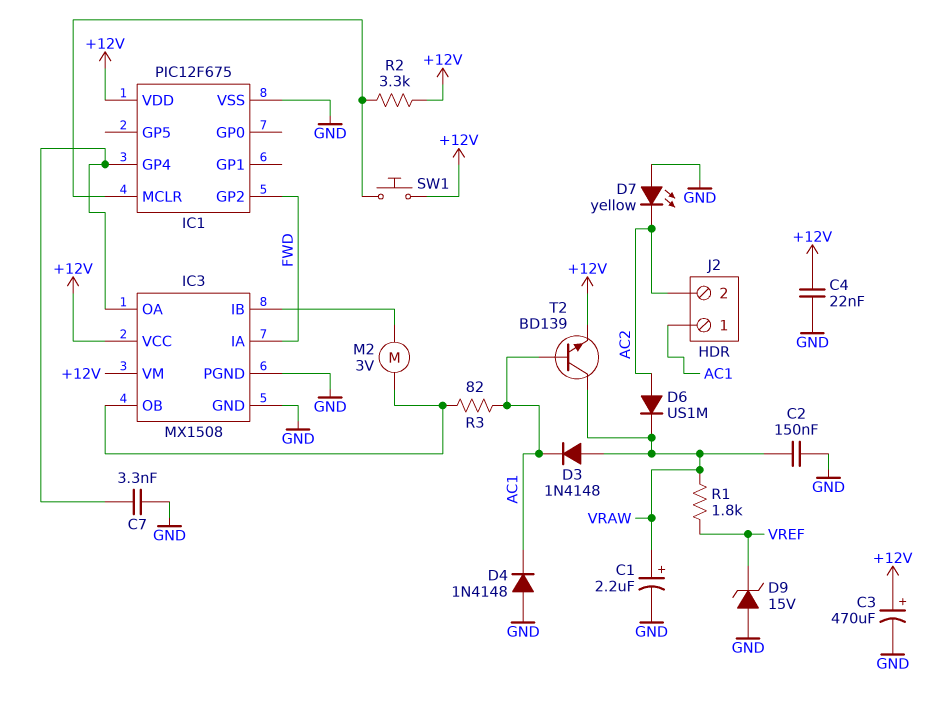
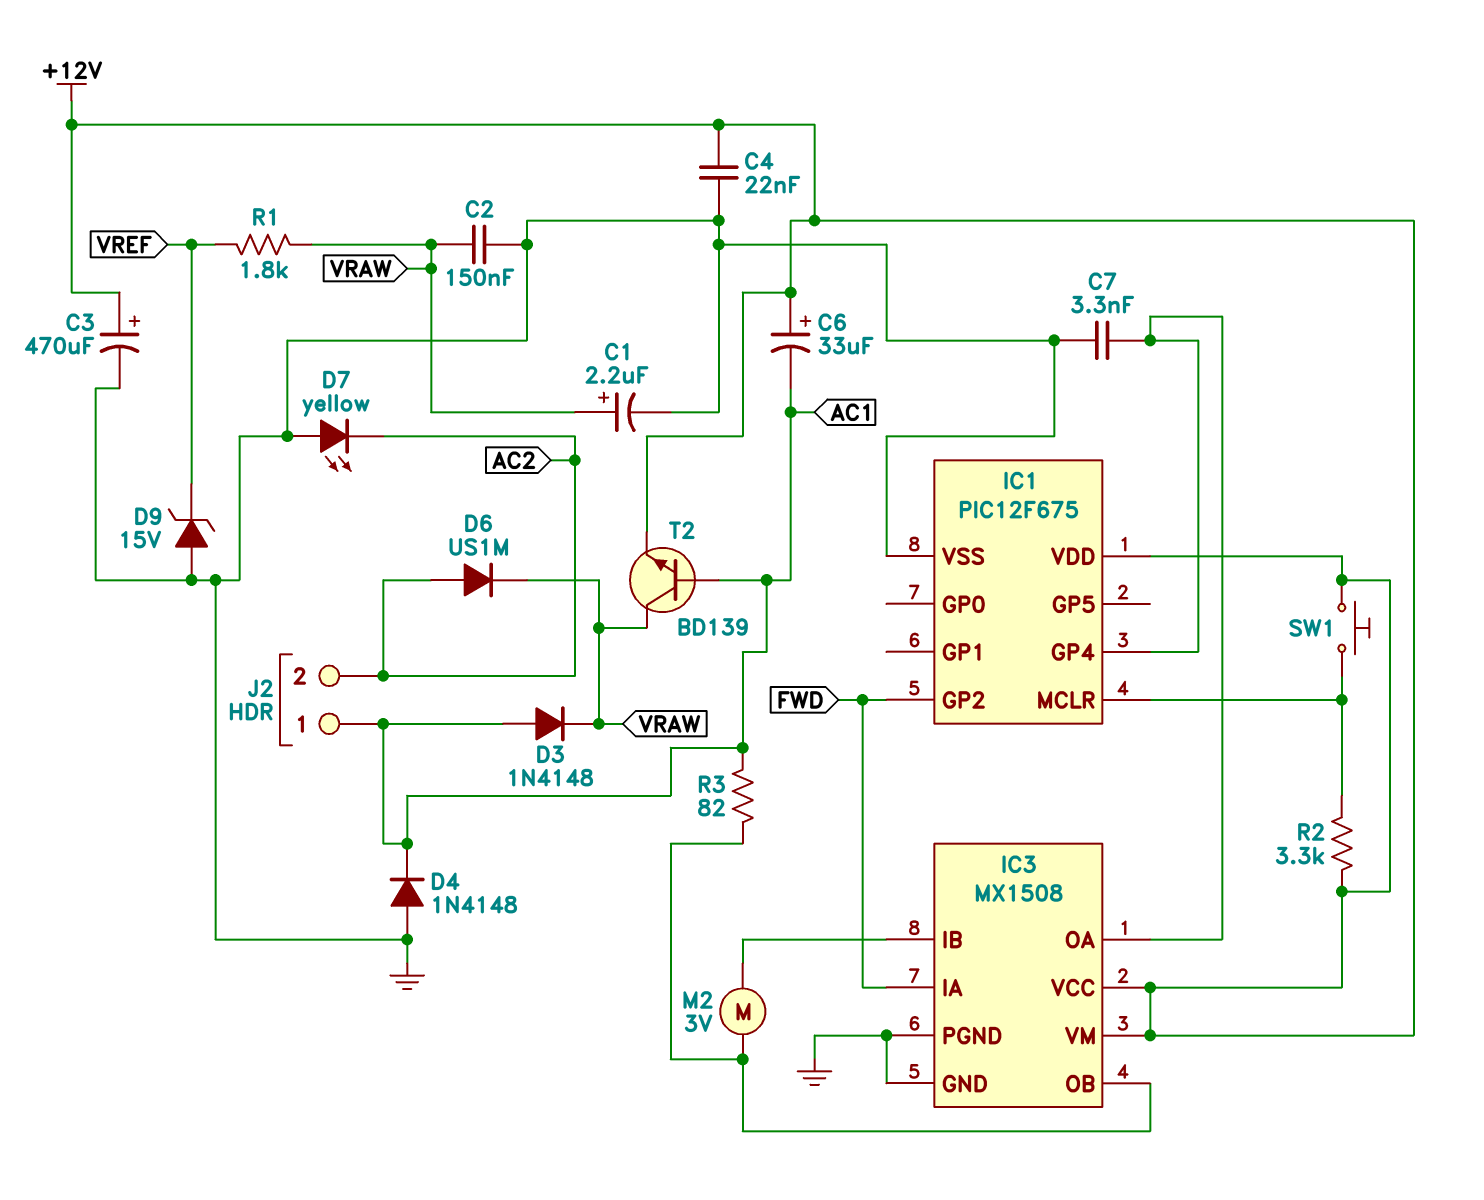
C6: none -> 33uF (plus +12V, minus AC1)
D3: diode 1N4148 (A VRAW, K AC1) -> diode 1N4148 (A AC1, K VRAW)

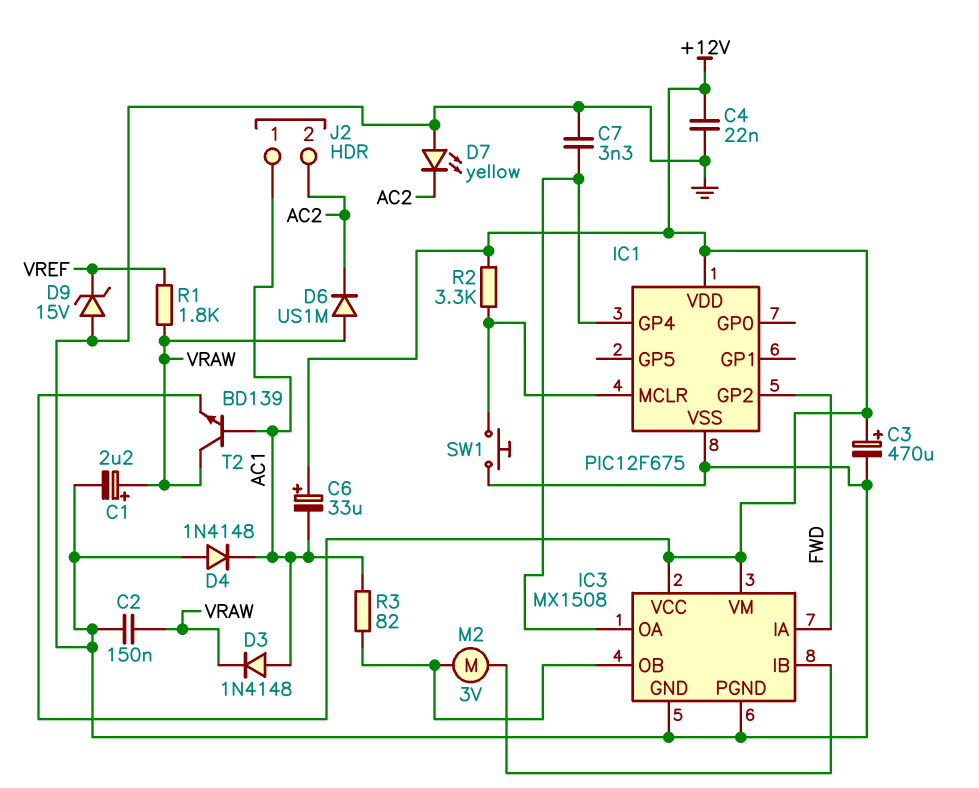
D6: diode US1M (A AC2, K VRAW) -> diode US1M (A VRAW, K AC2)
SW1: button (+12V, IC1/MCLR) -> button (GND, IC1/MCLR)

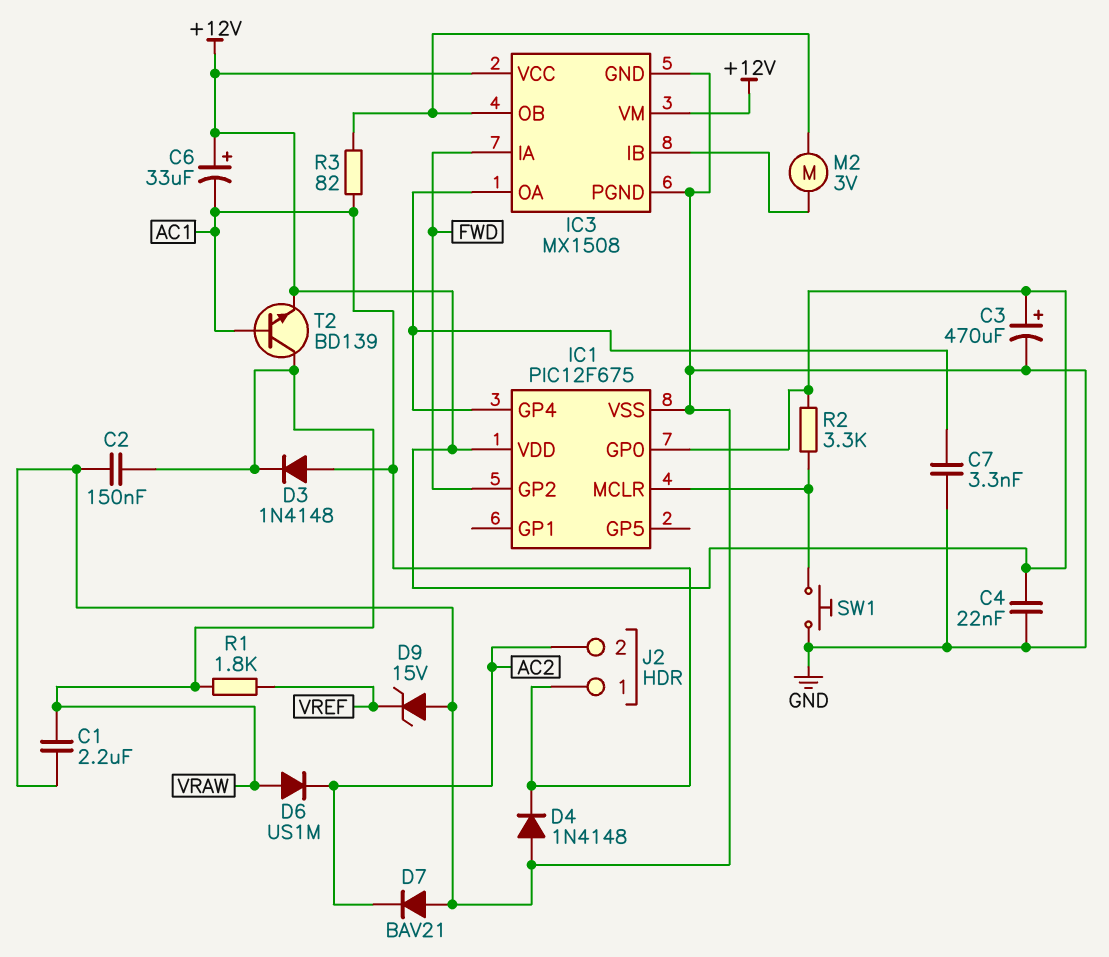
C1: 2.2uF (plus VRAW, minus GND) -> 2.2uF (GND, VRAW)
D7: LED yellow (A GND, K AC2) -> diode BAV21 (A GND, K AC2)
IC1 pin GP0: none -> +12V

